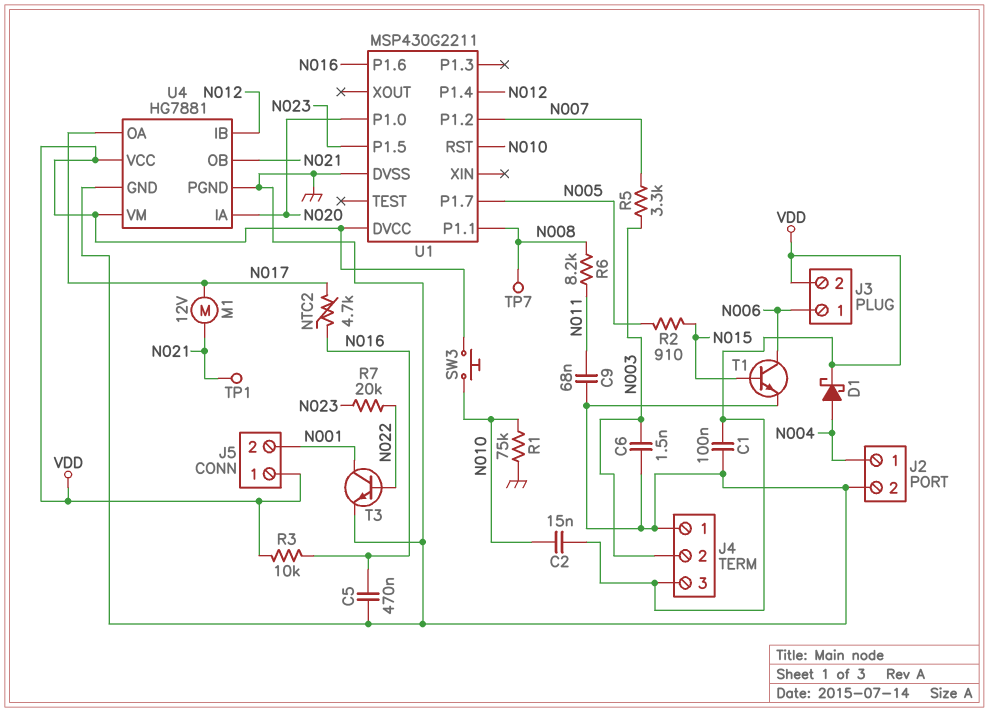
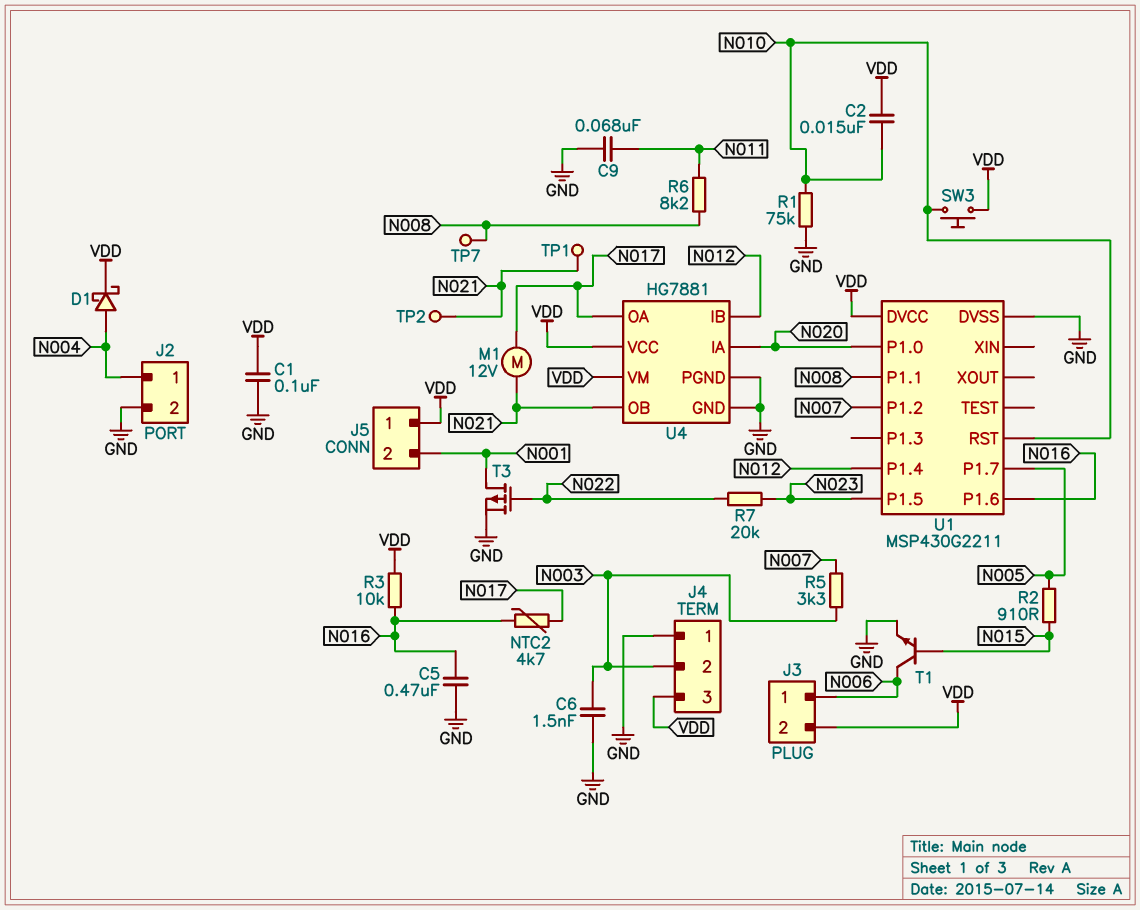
T3: NPN (B N022, C N001, E GND) -> PMOS (G N022, D N001, S GND)
TP2: none -> test point (N021)

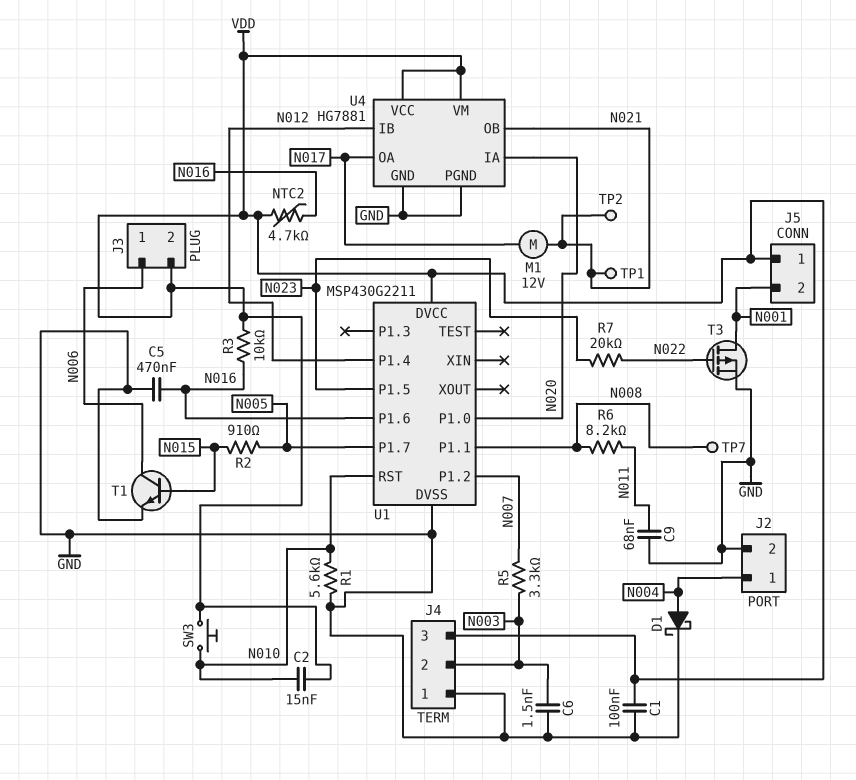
D1: schottky (A N004, K VDD) -> schottky (A N004, K GND)
NTC2: 4.7k (N016, N017) -> 4.7k (N016, VDD)
R1: 75k (GND, N010) -> 5.6k (GND, N010)

